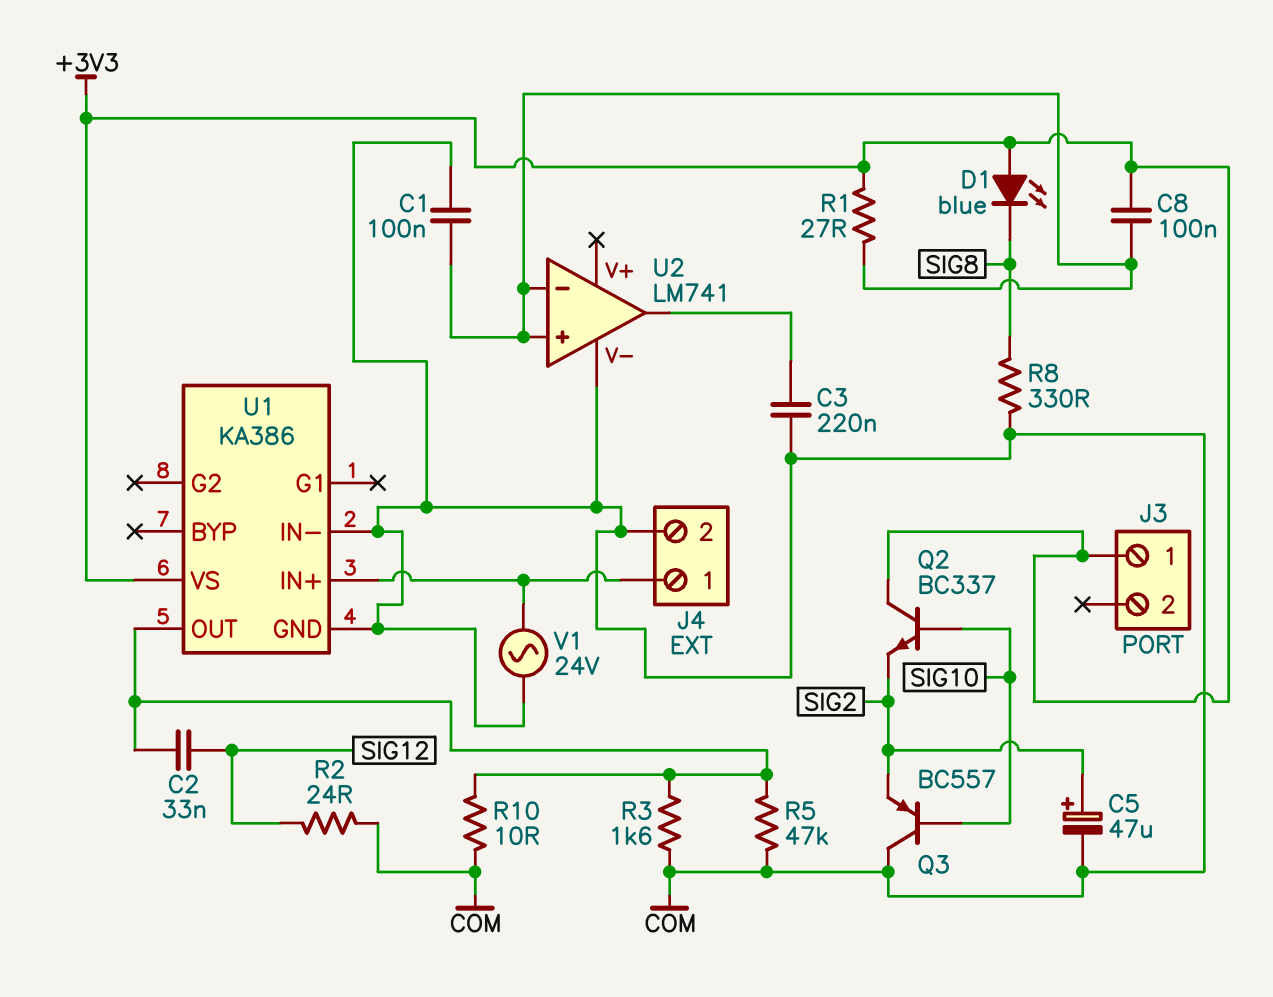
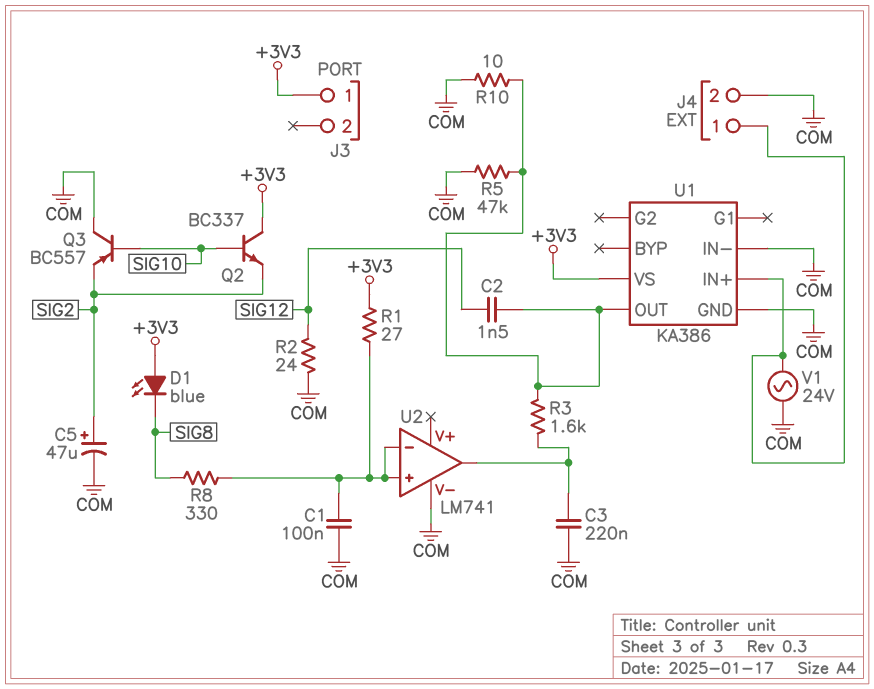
C2: 33nF (SIG12, U1/OUT) -> 1.5nF (SIG12, U1/OUT)
C8: 100nF (+3V3, U2/in+) -> none
R3: 1.6k (COM, U1/OUT) -> 1.6k (U1/OUT, U2/out)
R8: 330 (COM, SIG8) -> 330 (SIG8, U2/in+)

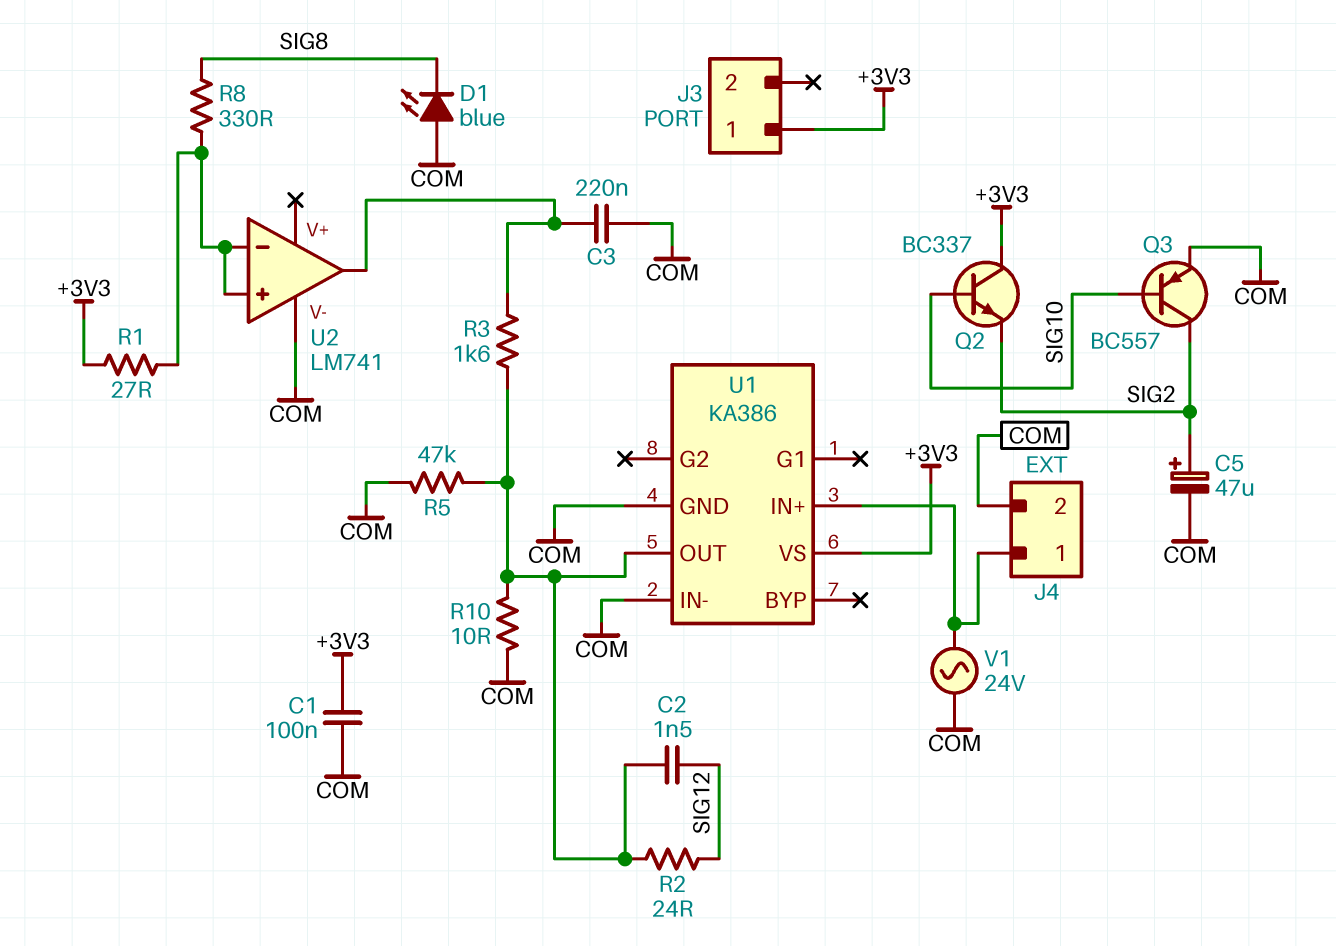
C1: 100nF (COM, U2/in+) -> 100nF (+3V3, COM)
D1: LED blue (A +3V3, K SIG8) -> LED blue (A COM, K SIG8)
Q3: PNP BC557 (B SIG10, C COM, E SIG2) -> PNP BC557 (B SIG10, C SIG2, E COM)
R2: 24 (COM, SIG12) -> 24 (SIG12, U1/OUT)

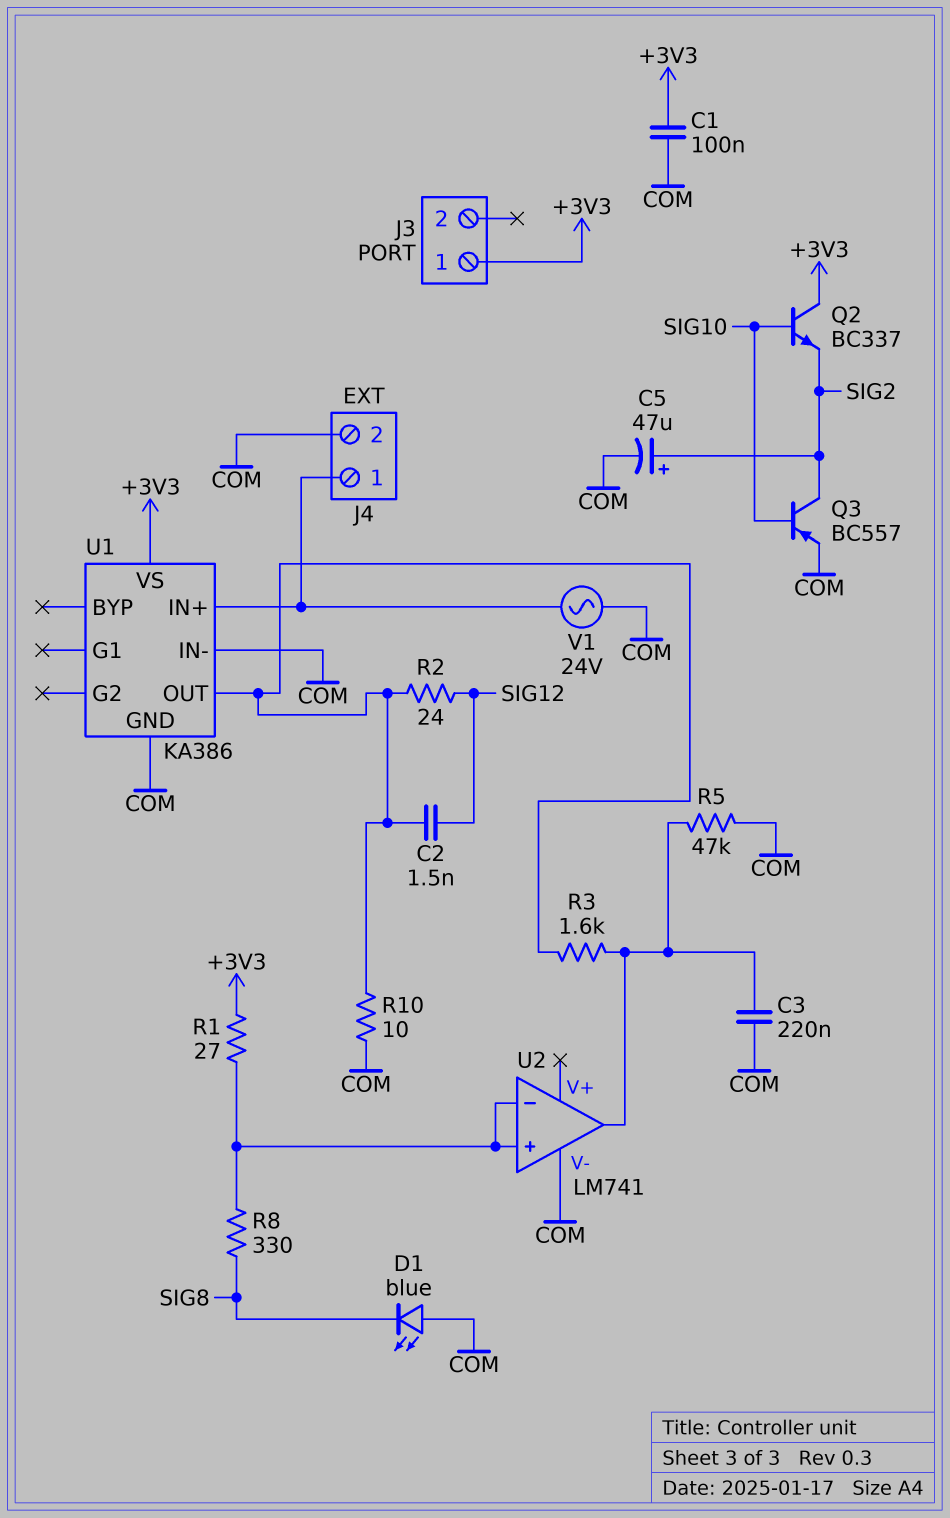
R5: 47k (COM, U1/OUT) -> 47k (COM, U2/out)

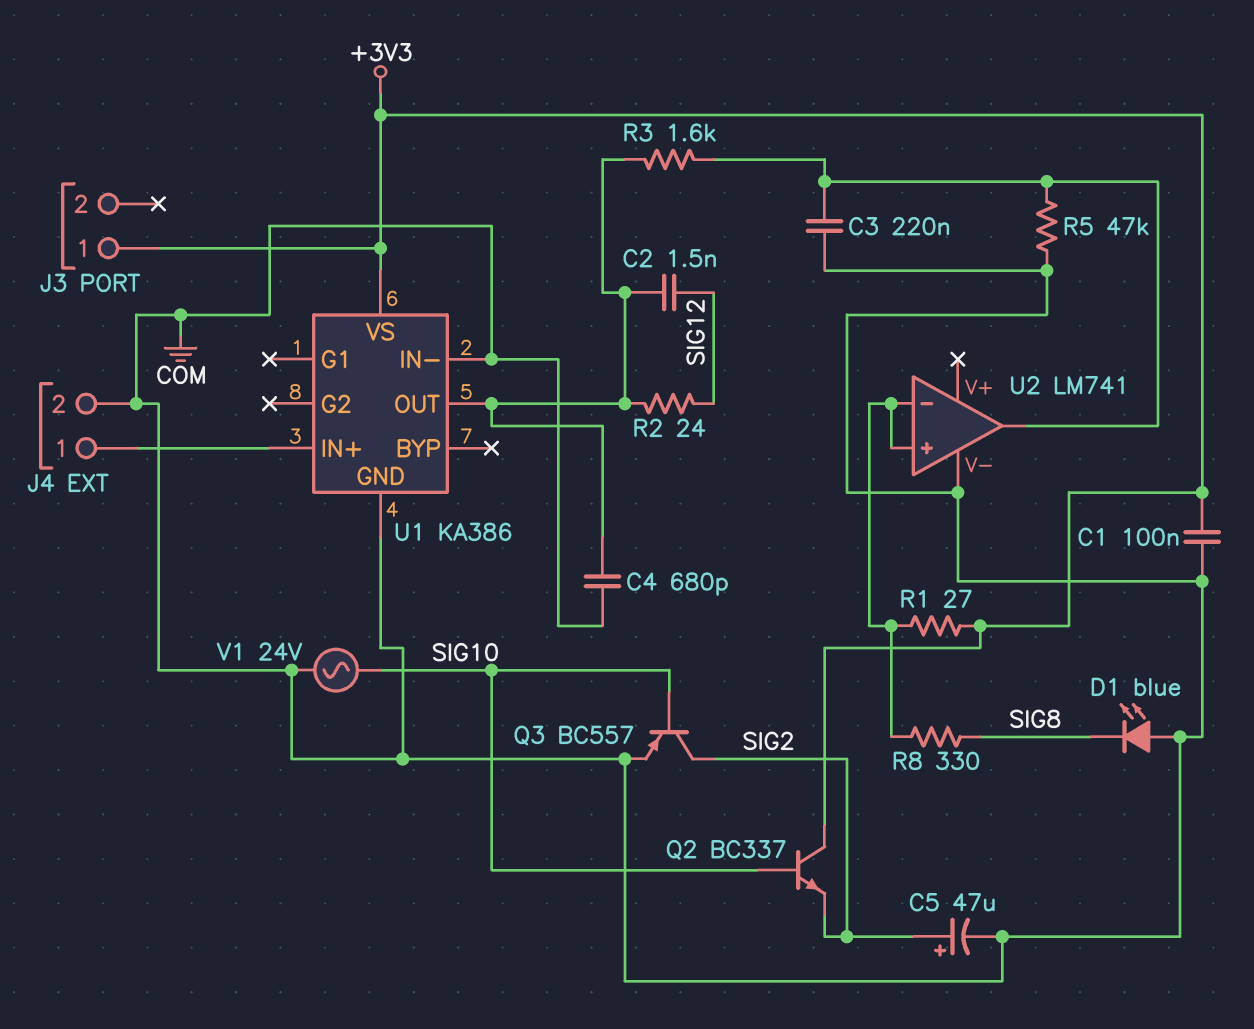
C4: none -> 680pF (COM, U1/OUT)
R10: 10 (COM, U1/OUT) -> none
V1: AC 24V (COM, J4/1) -> AC 24V (COM, SIG10)

